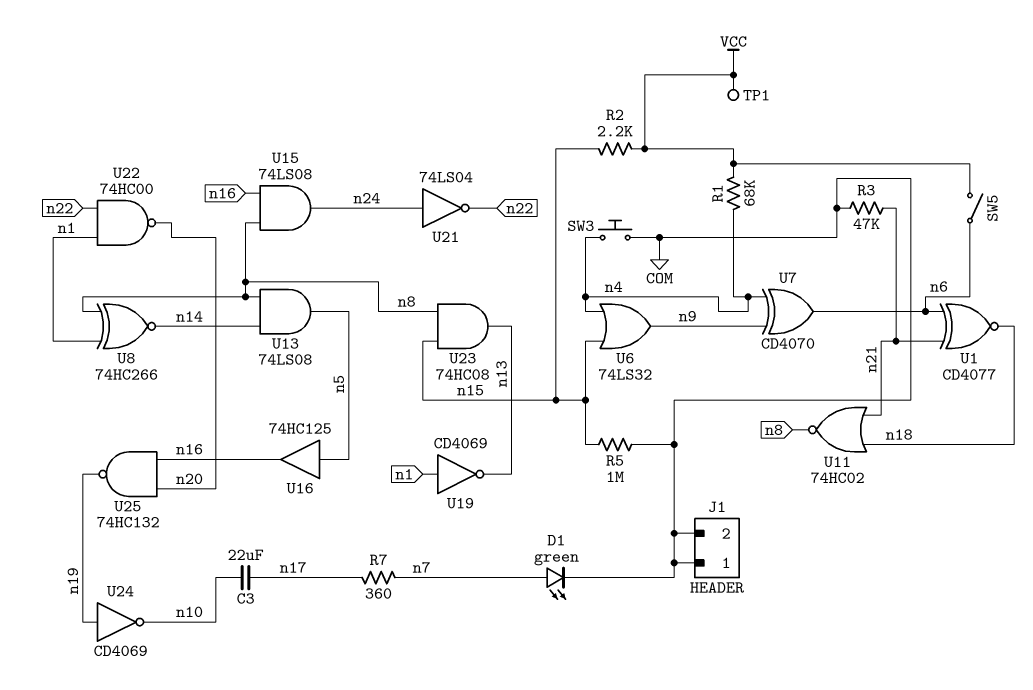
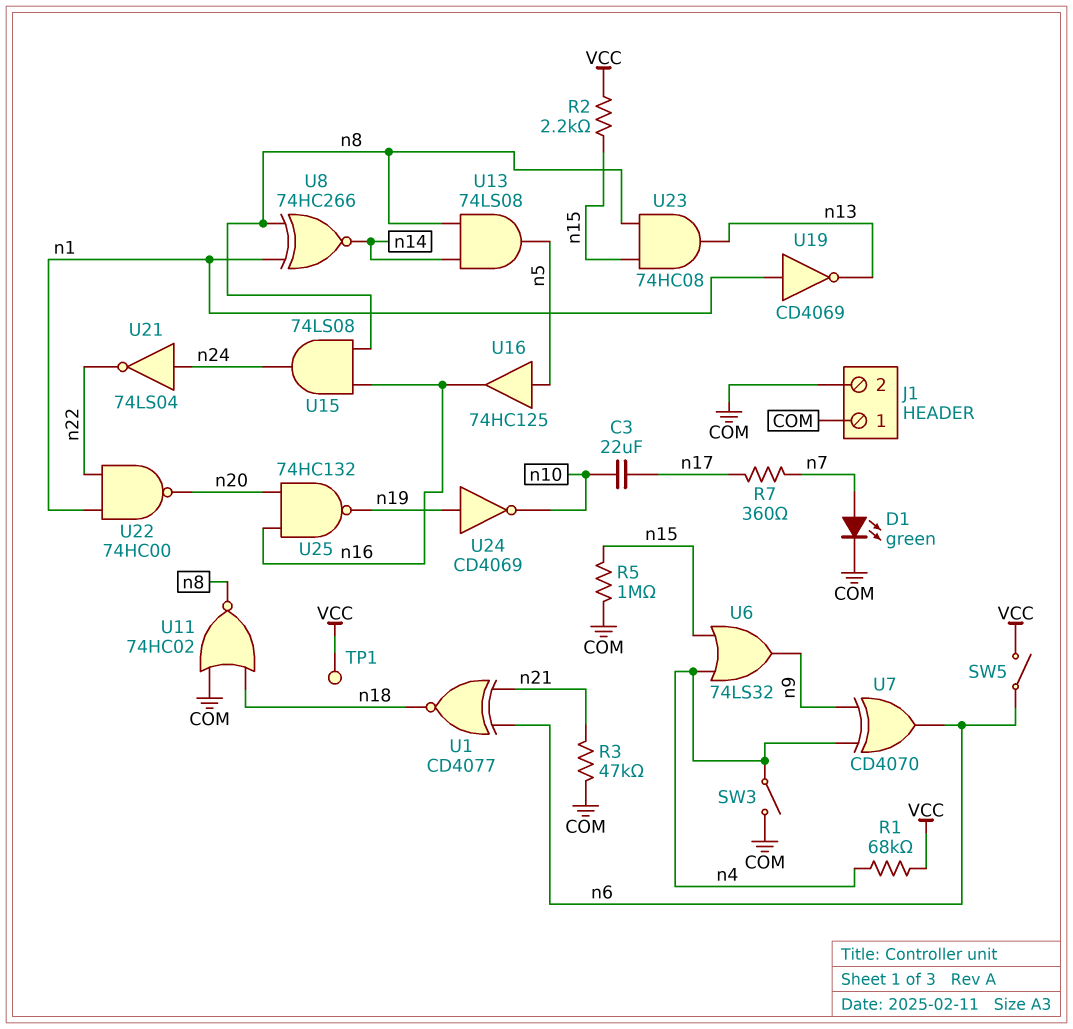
SW3: button (COM, n4) -> switch (COM, n4)
U11: NOR 74HC02 (in n18, in n21, out n8) -> NOR 74HC02 (in COM, in n18, out n8)

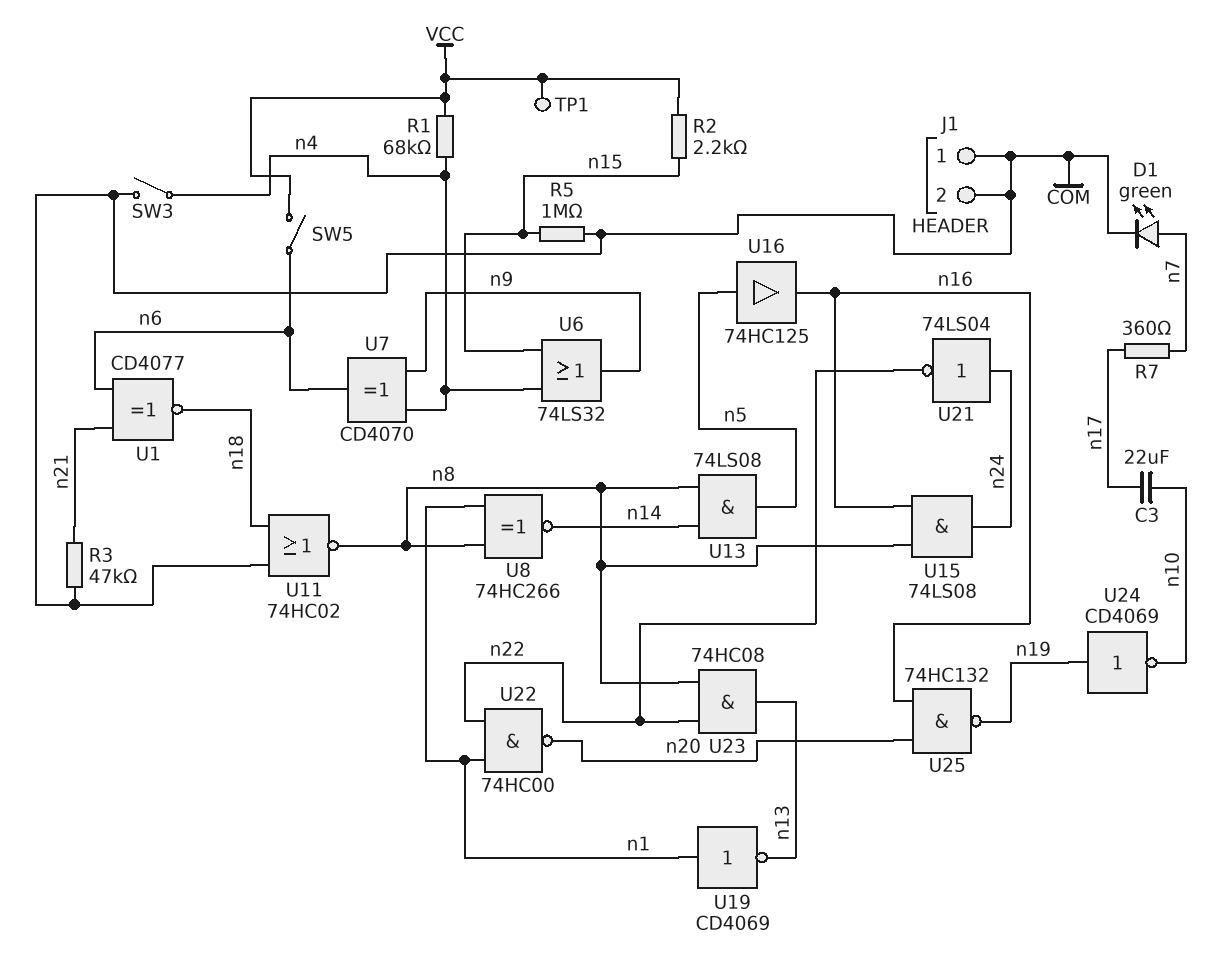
U23: AND 74HC08 (in n8, in n15, out n13) -> AND 74HC08 (in n8, in n22, out n13)

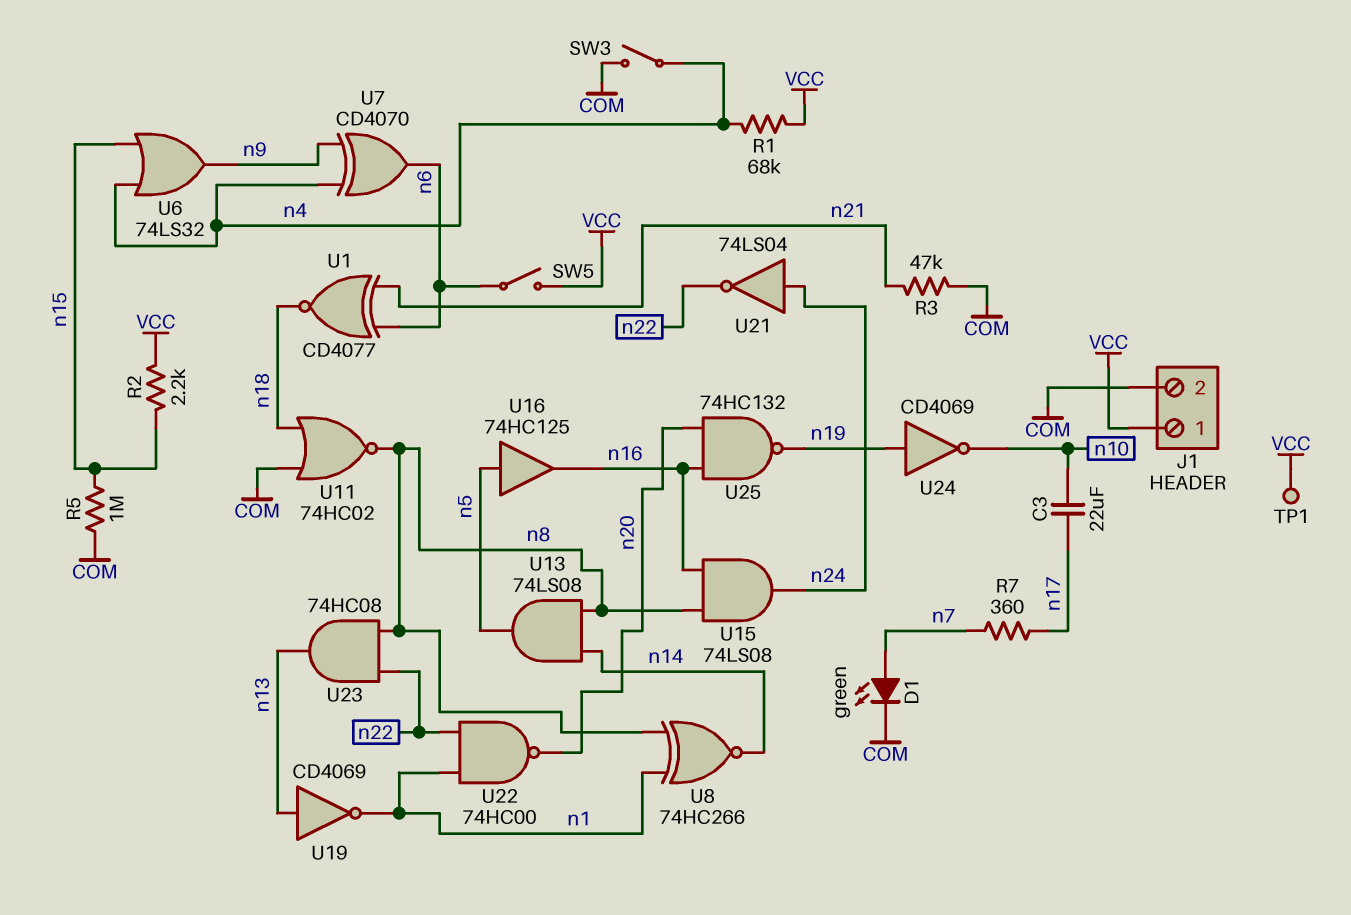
J1 pin 1: COM -> VCC
U19: NOT CD4069 (in n1, out n13) -> NOT CD4069 (in n13, out n1)

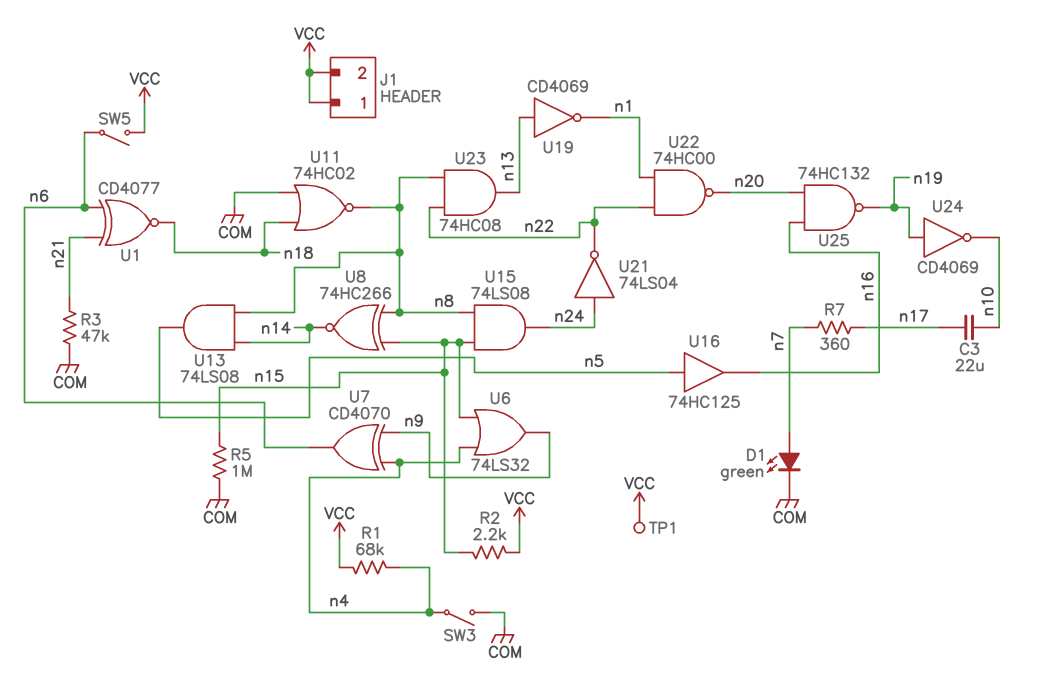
J1 pin 2: COM -> VCC
U8: XNOR 74HC266 (in n1, in n8, out n14) -> XNOR 74HC266 (in n8, in n15, out n14)
U15: AND 74LS08 (in n8, in n16, out n24) -> AND 74LS08 (in n8, in n15, out n24)

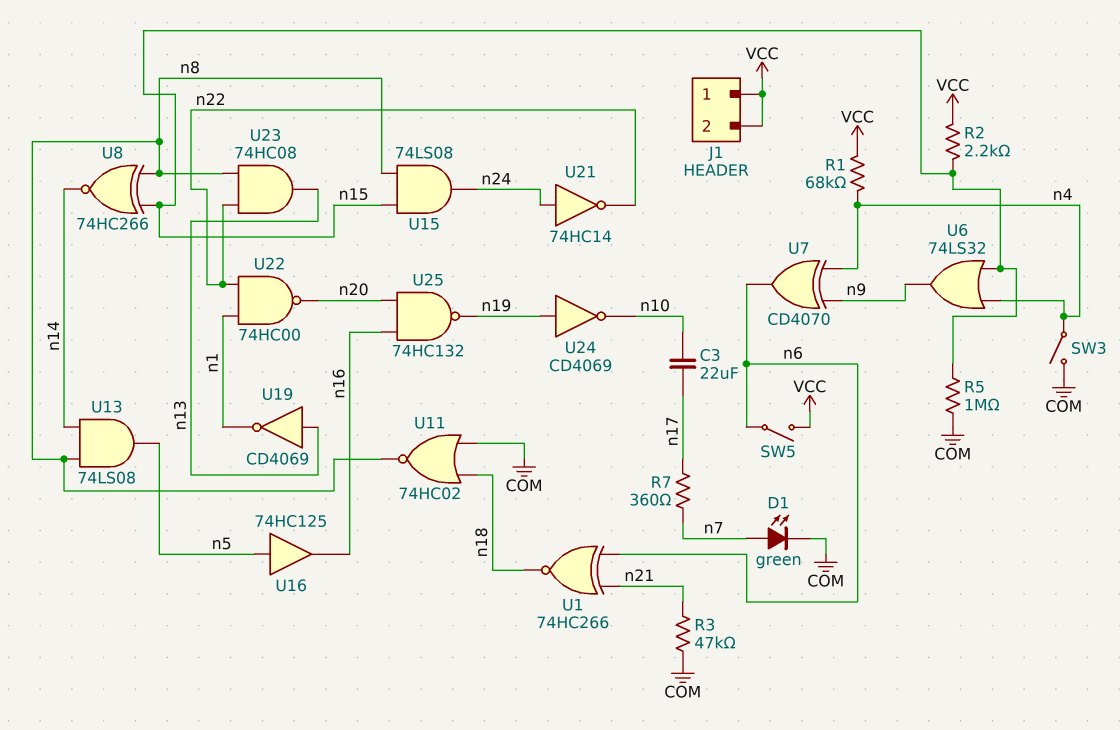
TP1: test point (VCC) -> none
U1: XNOR CD4077 (in n6, in n21, out n18) -> XNOR 74HC266 (in n6, in n21, out n18)
U21: NOT 74LS04 (in n24, out n22) -> NOT 74HC14 (in n24, out n22)

